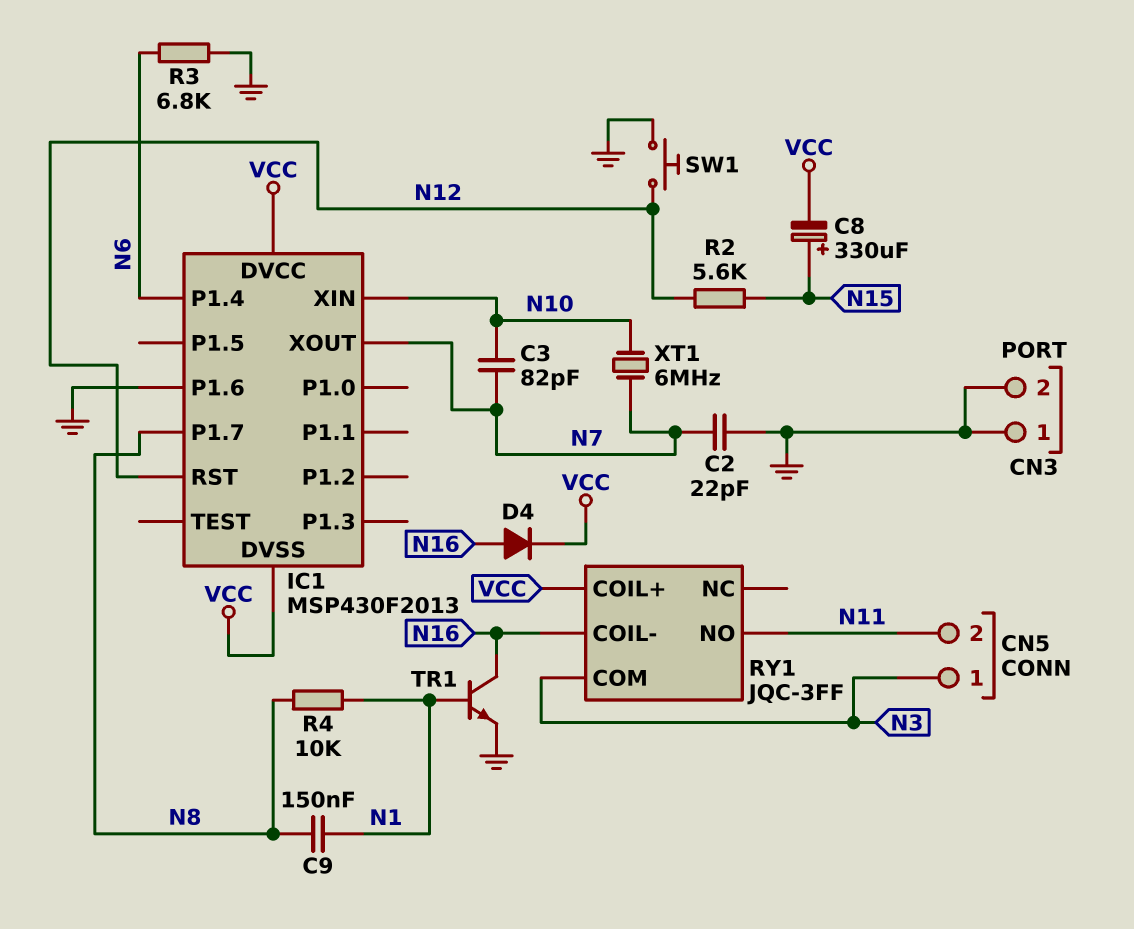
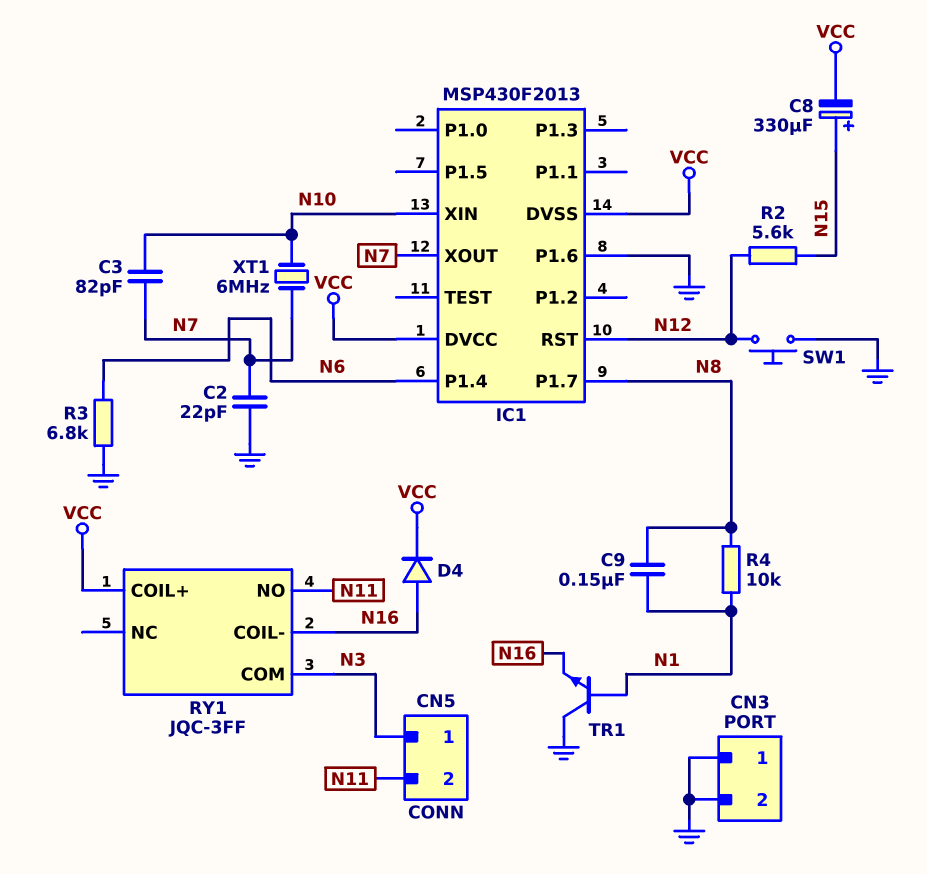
TR1: NPN (B N1, C N16, E GND) -> NPN (B N1, C GND, E N16)

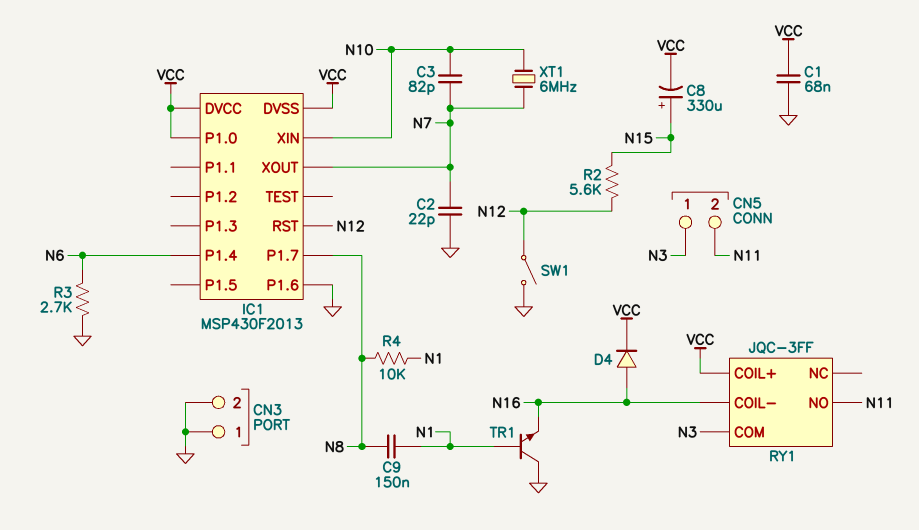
C1: none -> 68nF (GND, VCC)
IC1 pin P1.0: none -> VCC
R3: 6.8k (GND, N6) -> 2.7k (GND, N6)
SW1: button (GND, N12) -> switch (GND, N12)

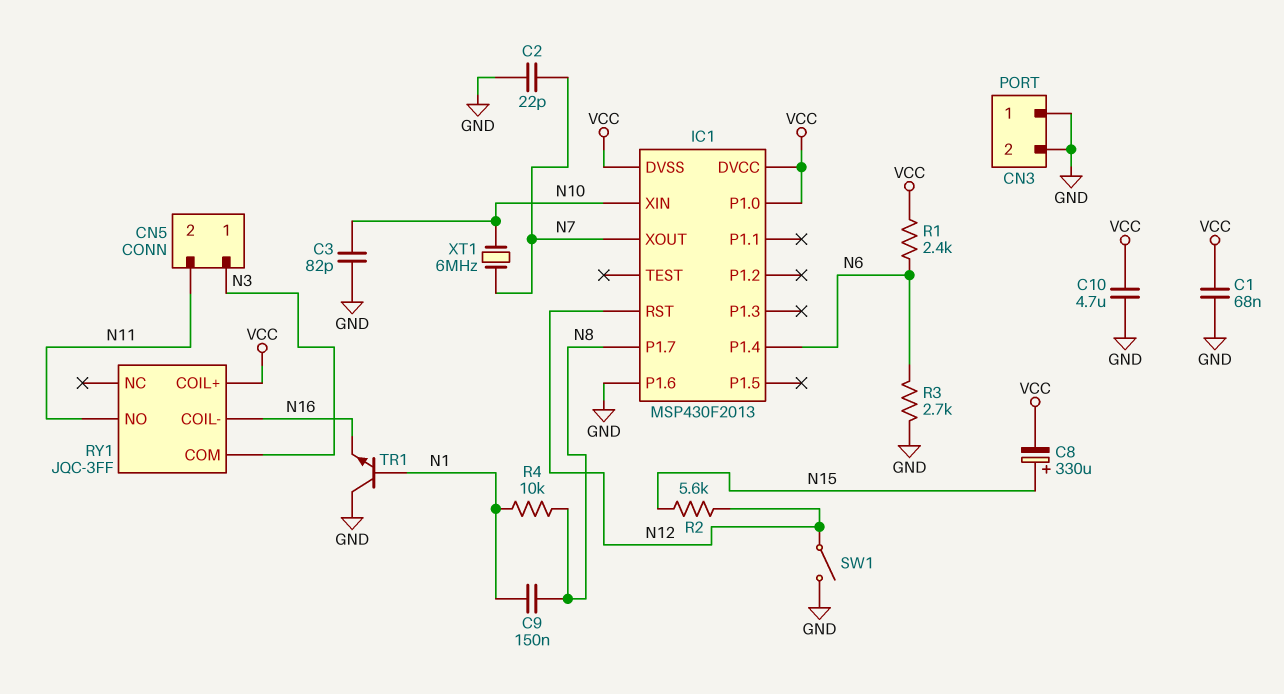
C3: 82pF (N7, N10) -> 82pF (GND, N10)
C10: none -> 4.7uF (GND, VCC)
D4: diode (A N16, K VCC) -> none
R1: none -> 2.4k (N6, VCC)

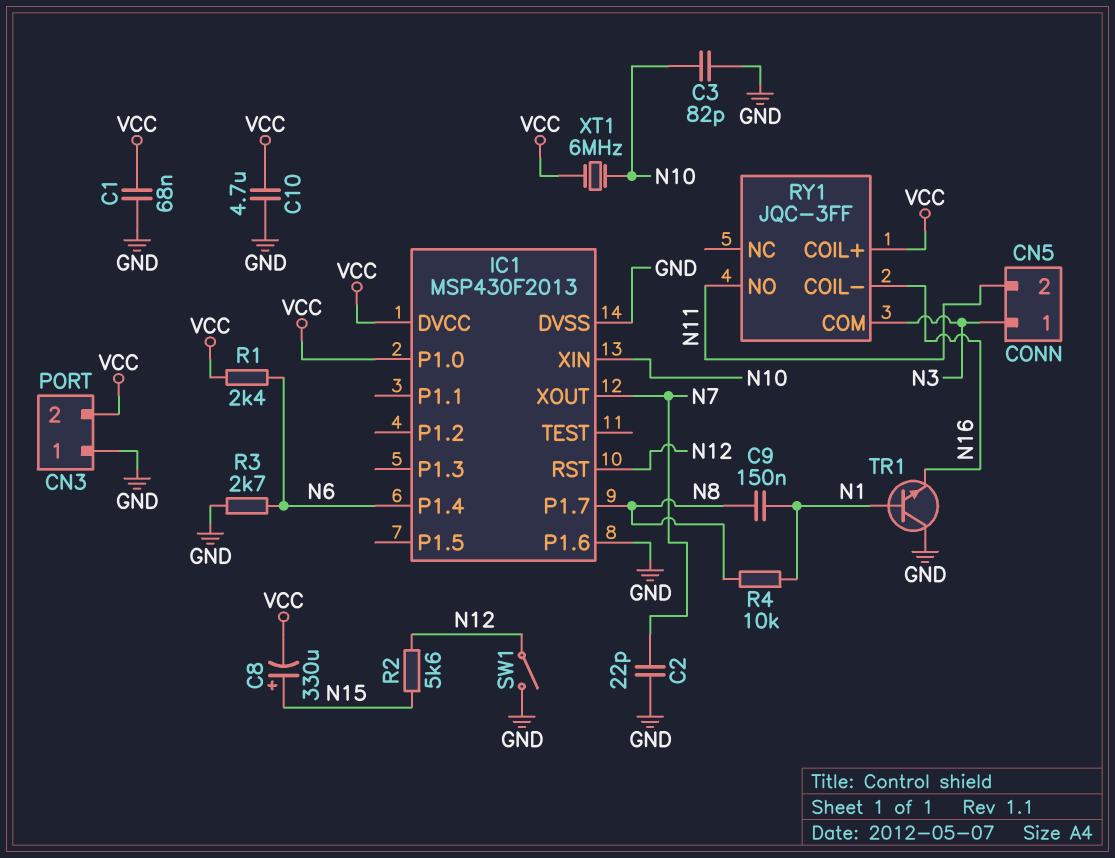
CN3 pin 2: GND -> VCC
IC1 pin DVSS: VCC -> GND
XT1: 6MHz (N7, N10) -> 6MHz (N10, VCC)

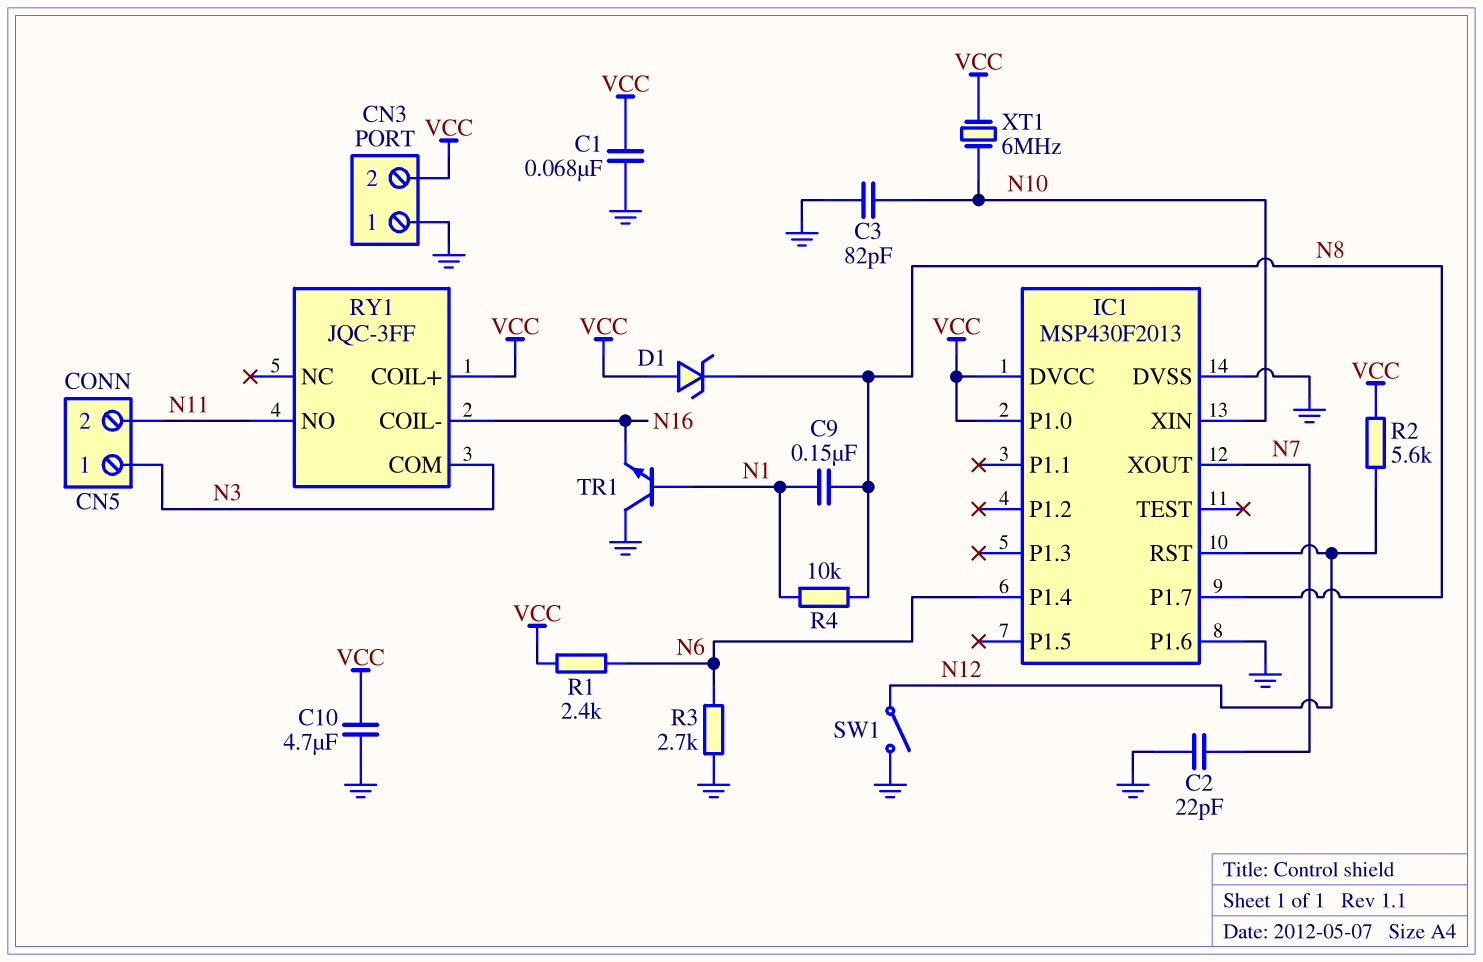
C8: 330uF (plus N15, minus VCC) -> none
D1: none -> zener (A VCC, K N8)
R2: 5.6k (N12, N15) -> 5.6k (N12, VCC)

